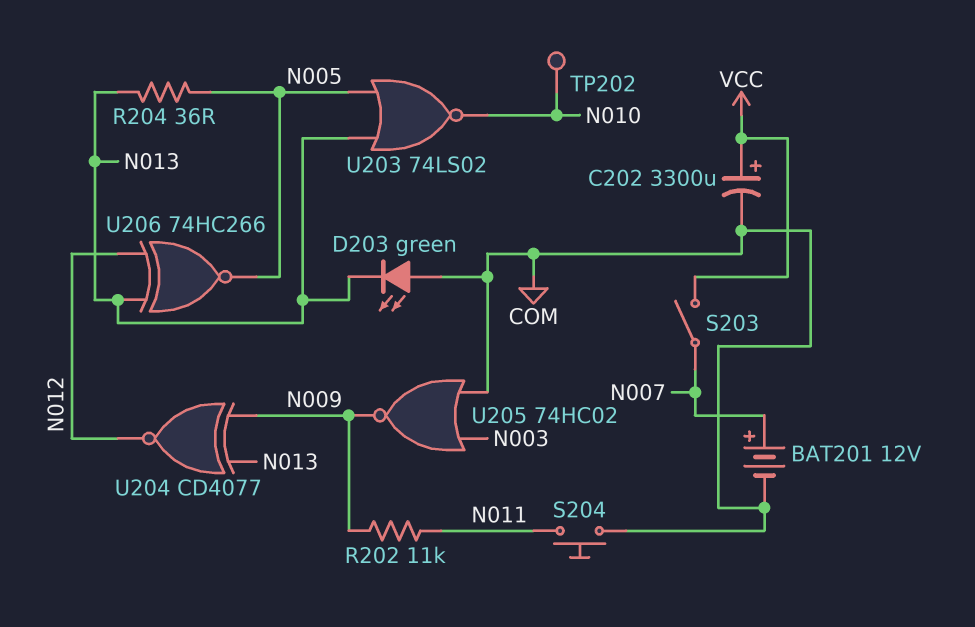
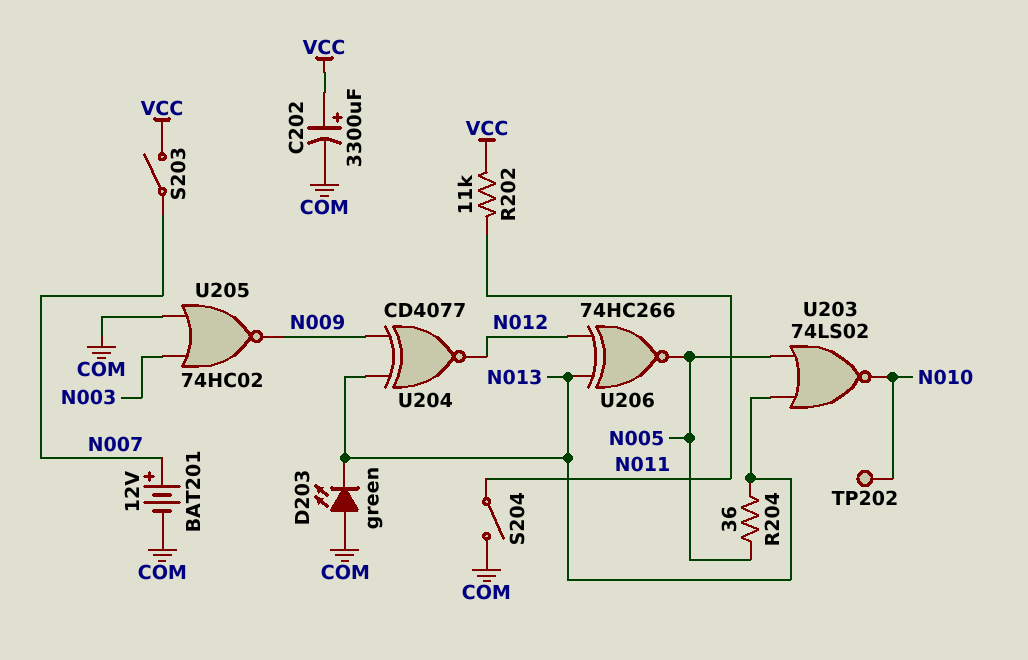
R202: 11k (N009, N011) -> 11k (N011, VCC)
S204: button (COM, N011) -> switch (COM, N011)

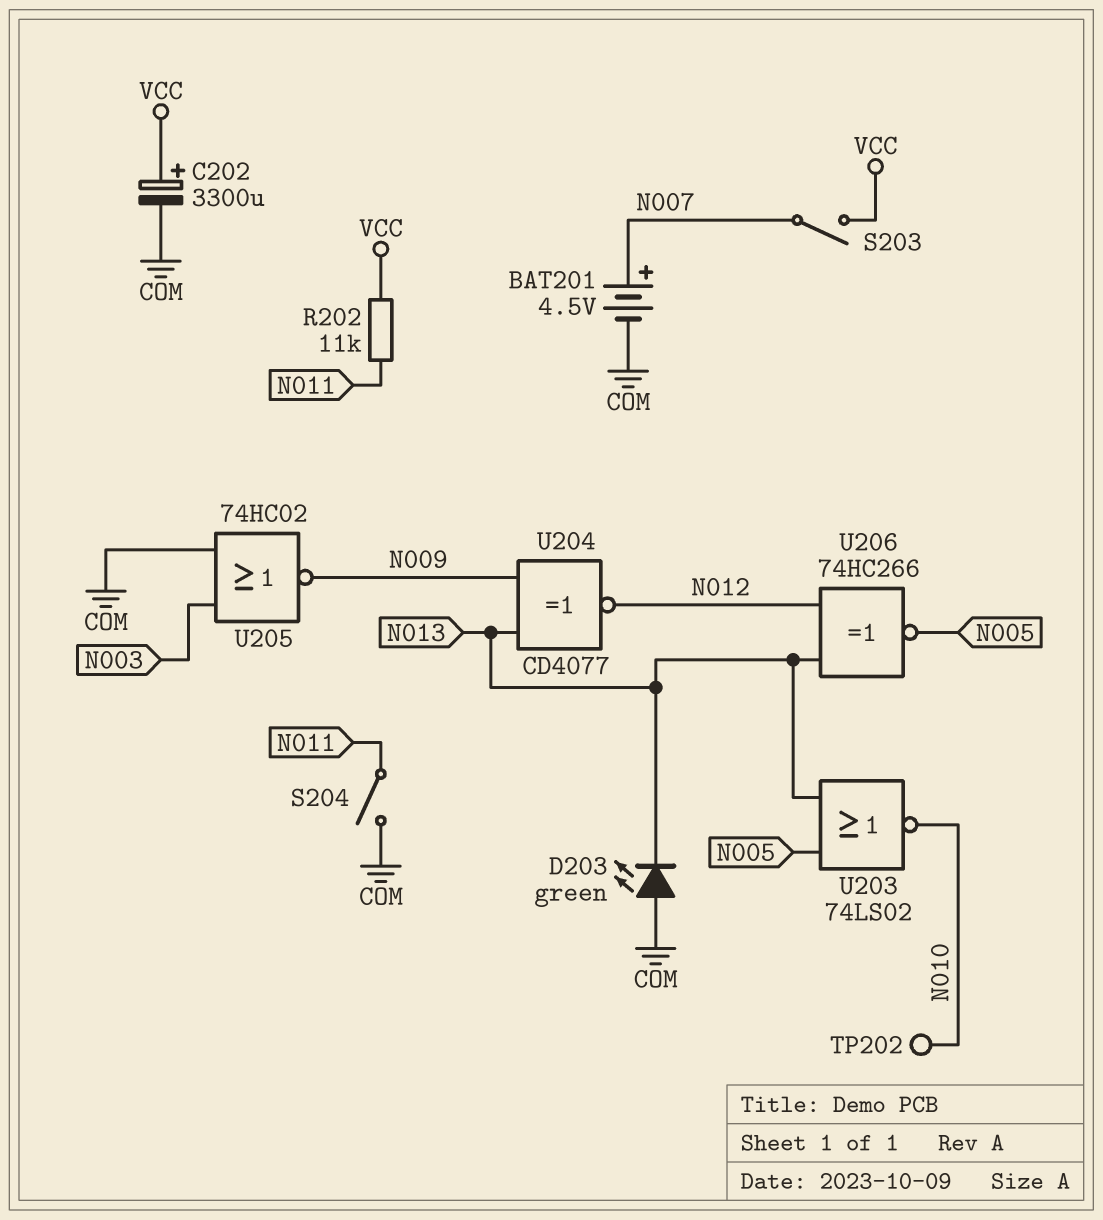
BAT201: 12V (plus N007, minus COM) -> 4.5V (plus N007, minus COM)
R204: 36 (N005, N013) -> none

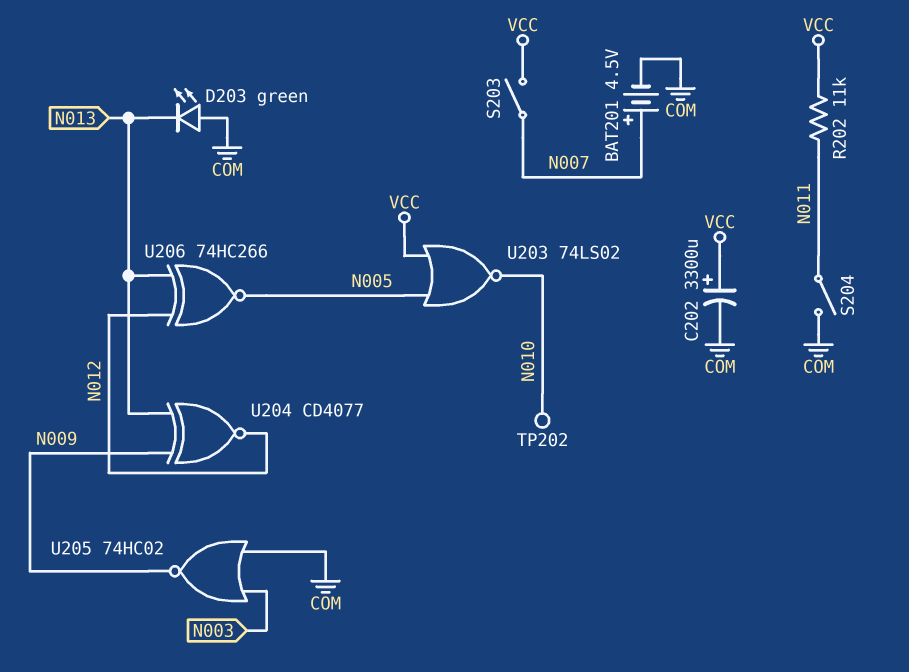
U203: NOR 74LS02 (in N005, in N013, out N010) -> NOR 74LS02 (in N005, in VCC, out N010)

